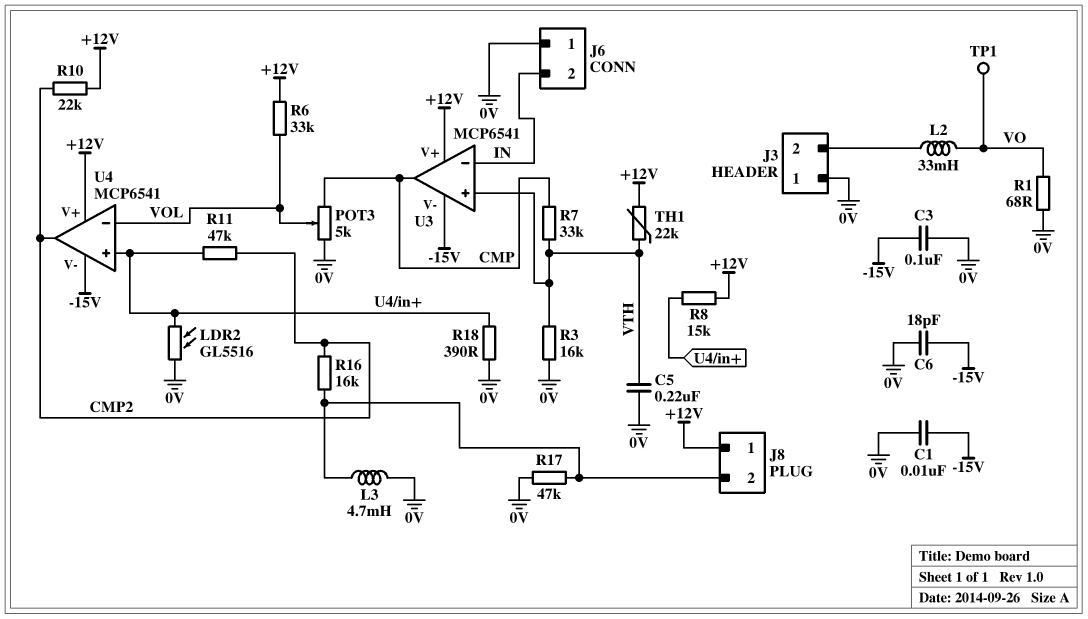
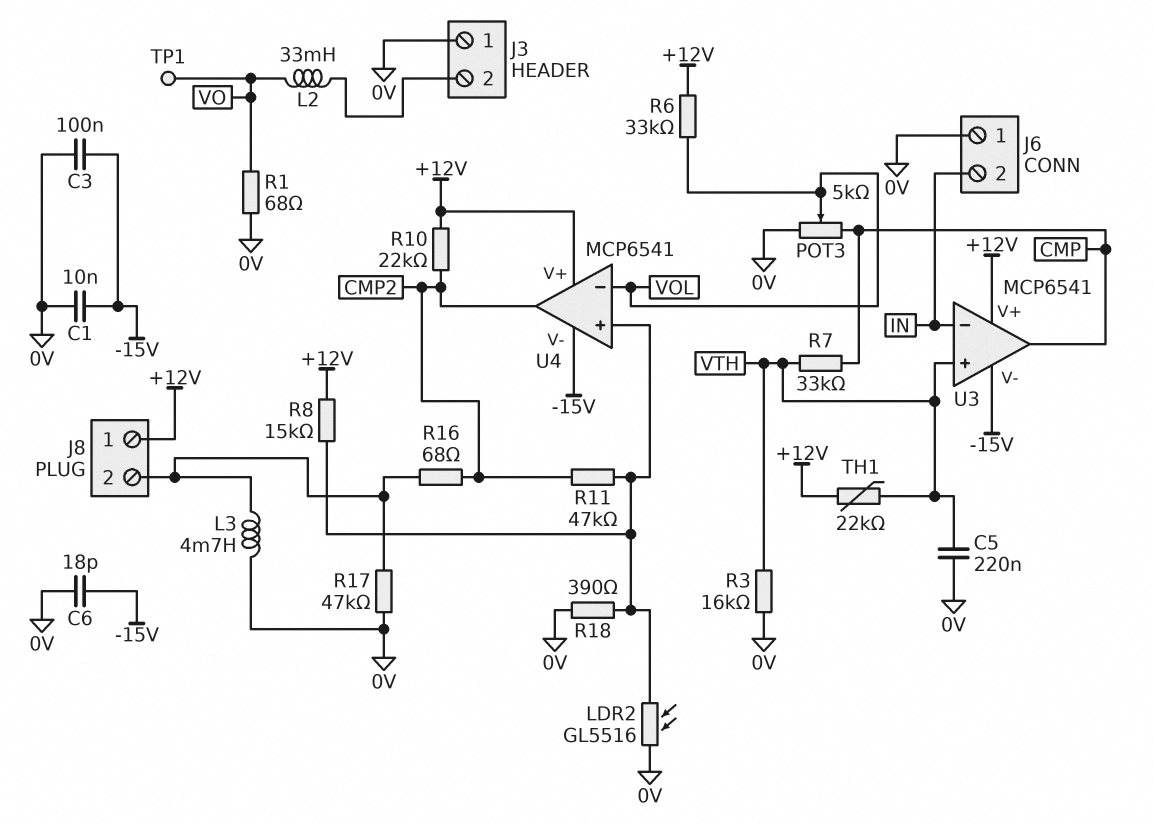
R16: 16k (CMP2, J8/2) -> 68 (CMP2, J8/2)

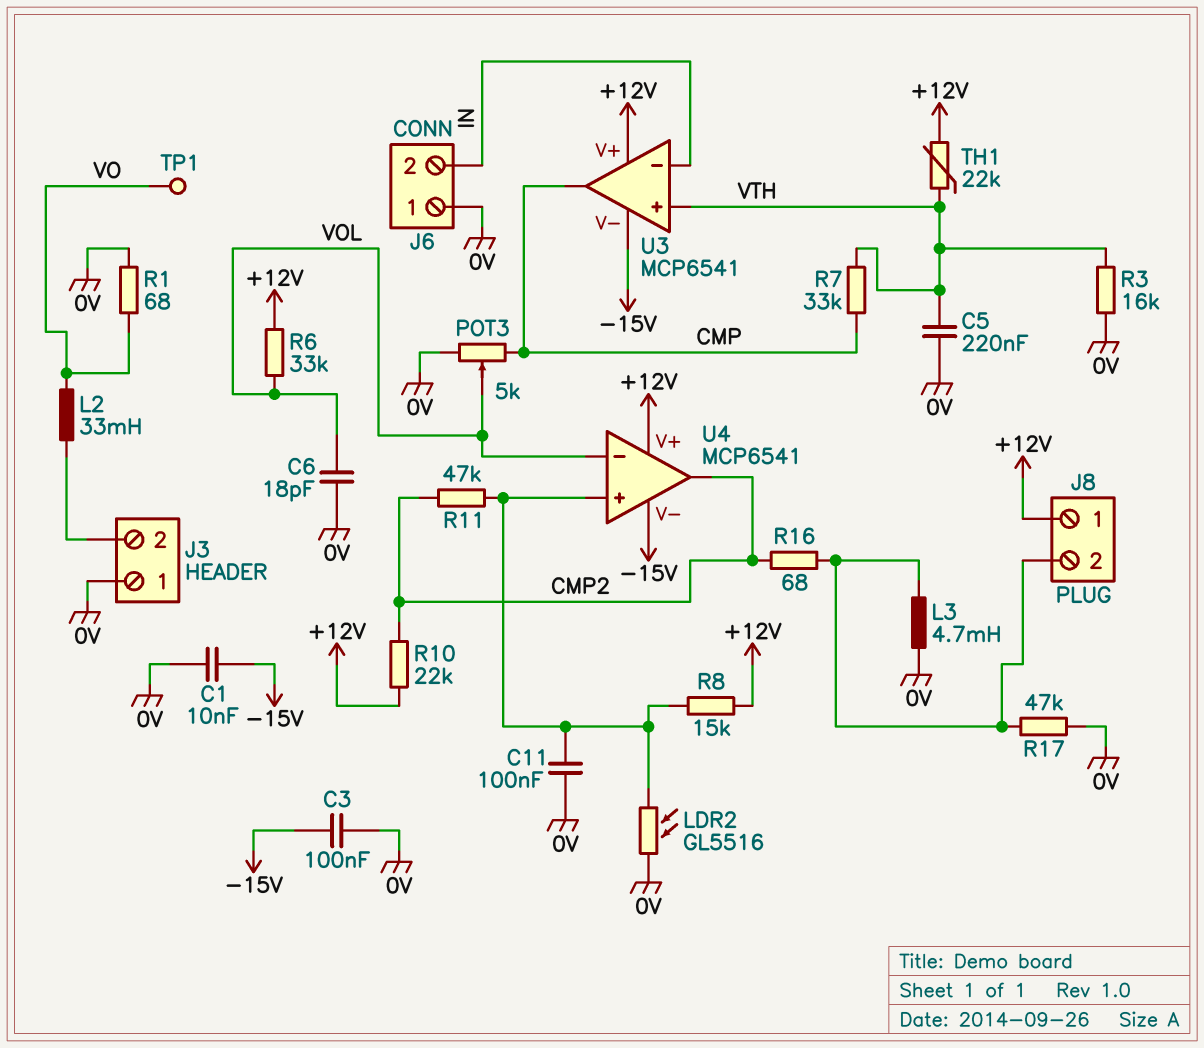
C6: 18pF (-15V, 0V) -> 18pF (0V, VOL)
C11: none -> 100nF (0V, U4/in+)
R18: 390 (0V, U4/in+) -> none

